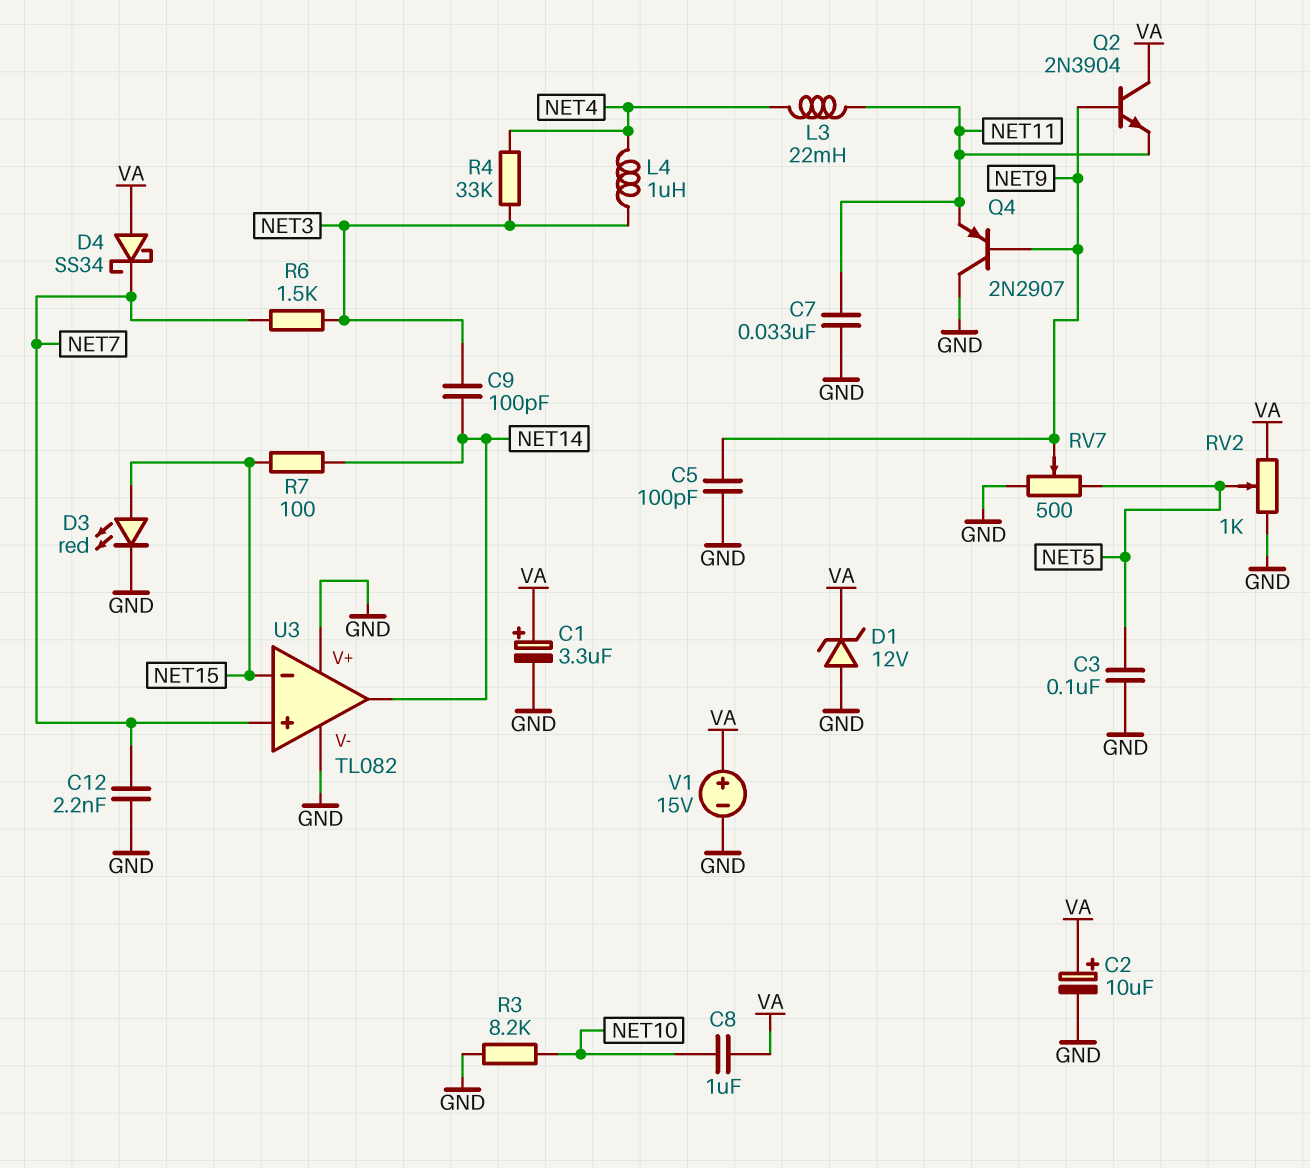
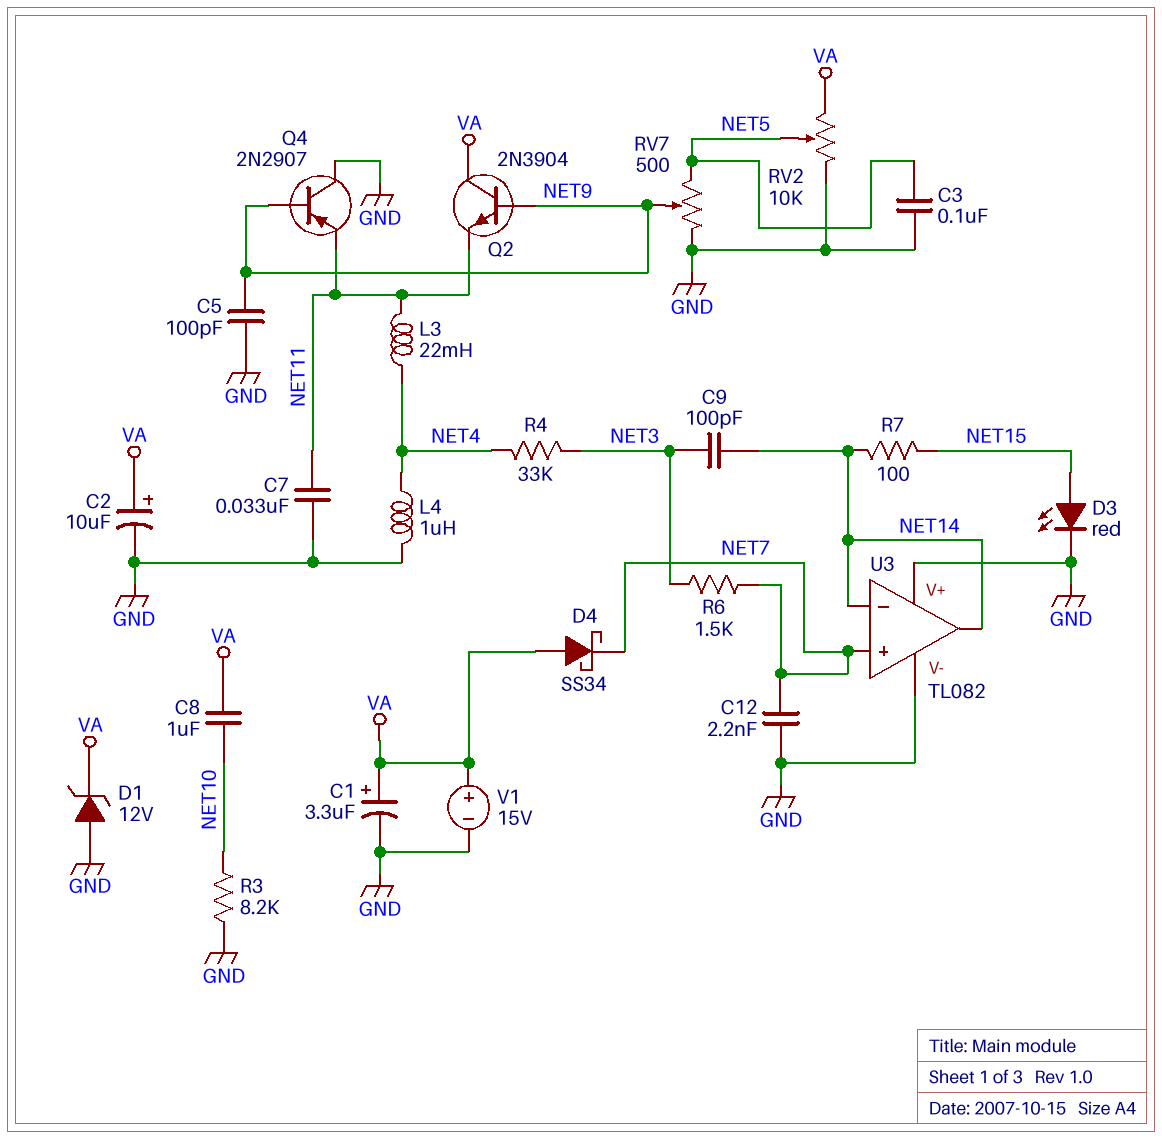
L4: 1uH (NET3, NET4) -> 1uH (GND, NET4)
RV2: 1k (GND, VA, wiper NET5) -> 10k (GND, VA, wiper NET5)
U3 pin in-: NET15 -> NET14

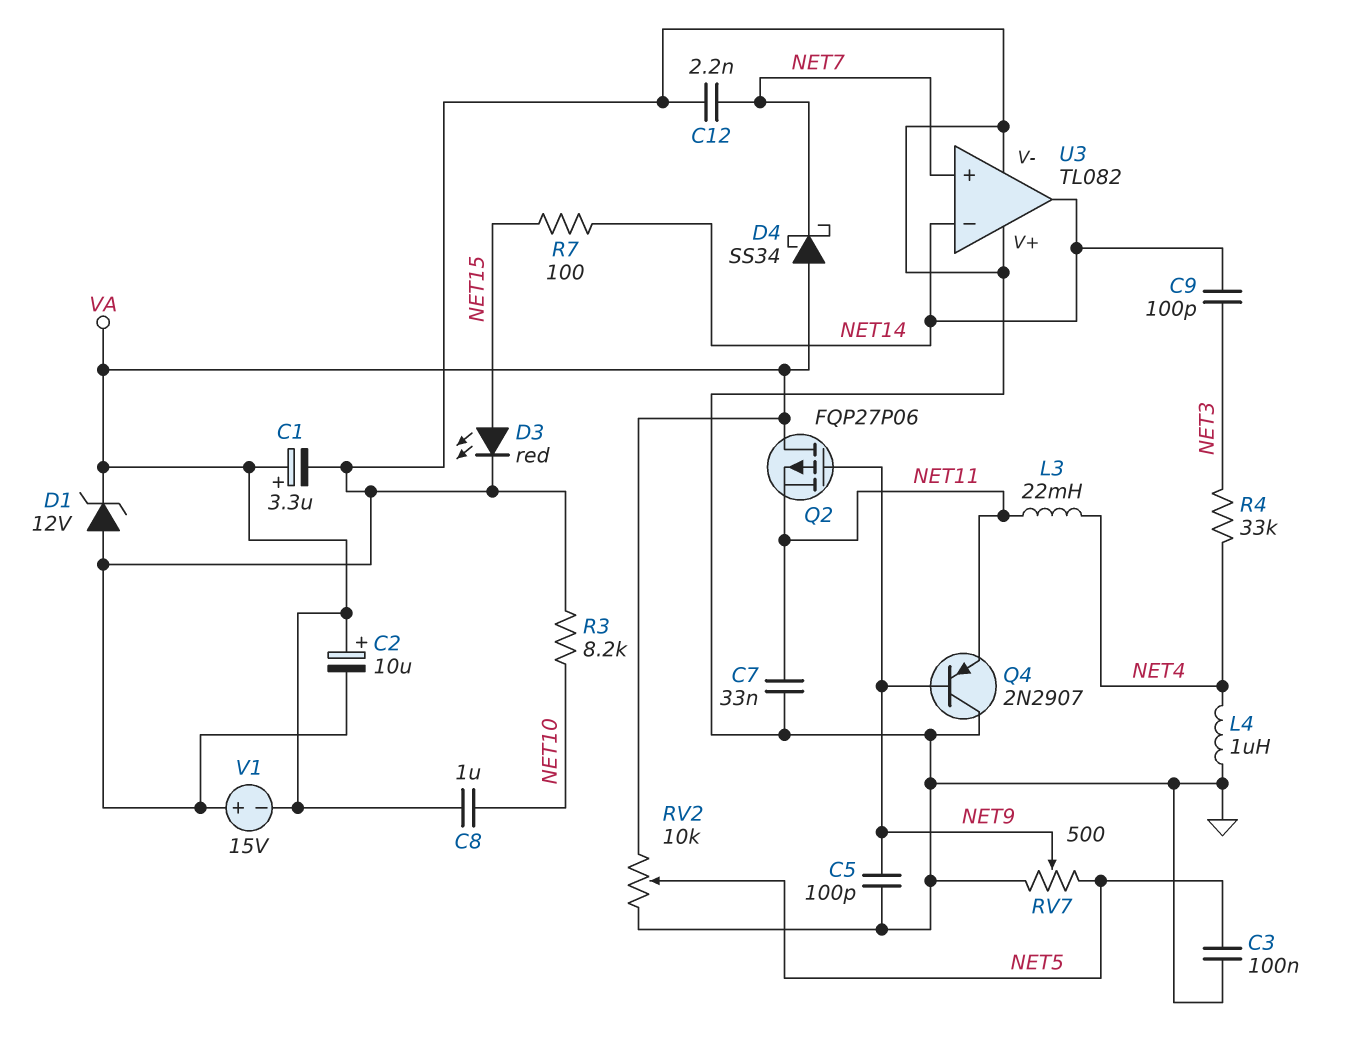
Q2: NPN 2N3904 (B NET9, C VA, E NET11) -> PMOS FQP27P06 (G NET9, D VA, S NET11)
R6: 1.5k (NET3, NET7) -> none
V1: 15V (plus VA, minus GND) -> 15V (plus GND, minus VA)

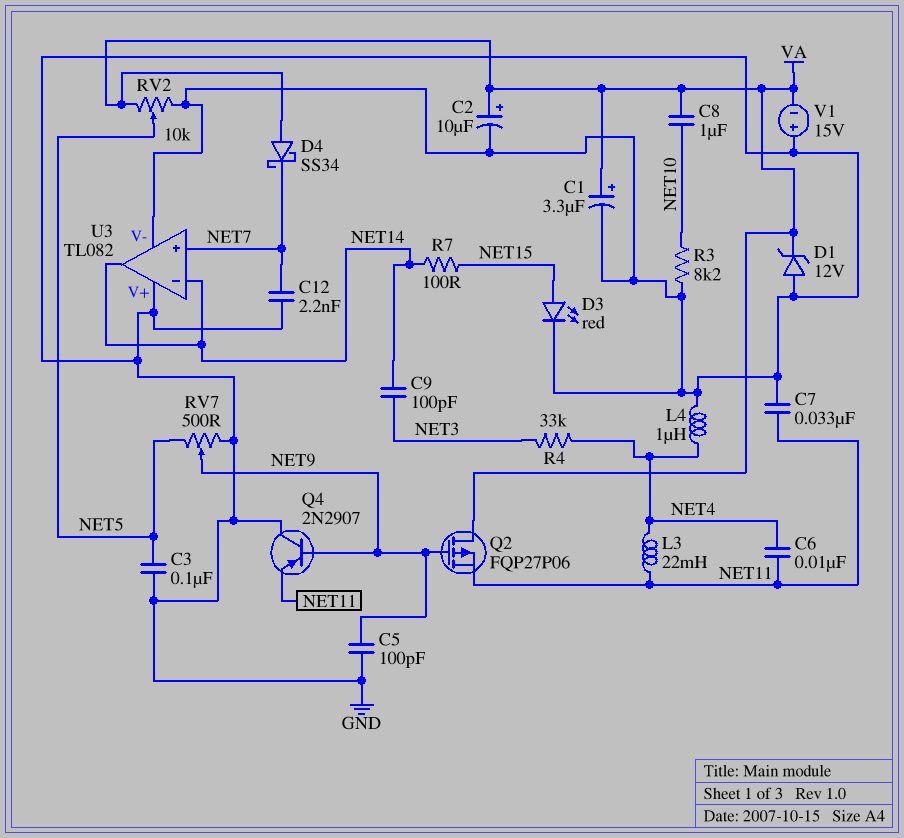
C6: none -> 10nF (NET4, NET11)

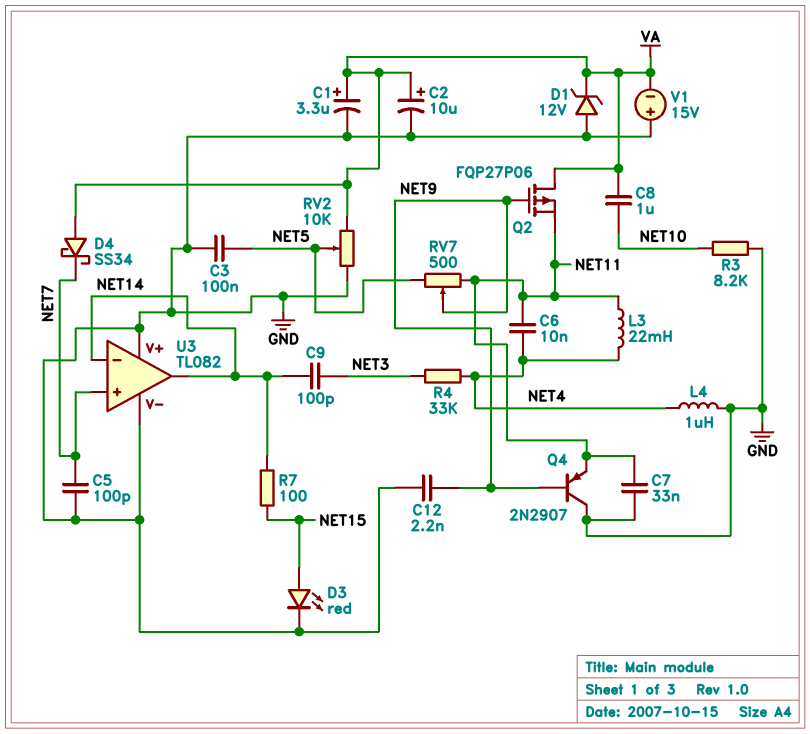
C5: 100pF (GND, NET9) -> 100pF (GND, NET7)
C12: 2.2nF (GND, NET7) -> 2.2nF (GND, NET9)
RV7: 500 (GND, NET5, wiper NET9) -> 500 (NET5, NET11, wiper NET9)

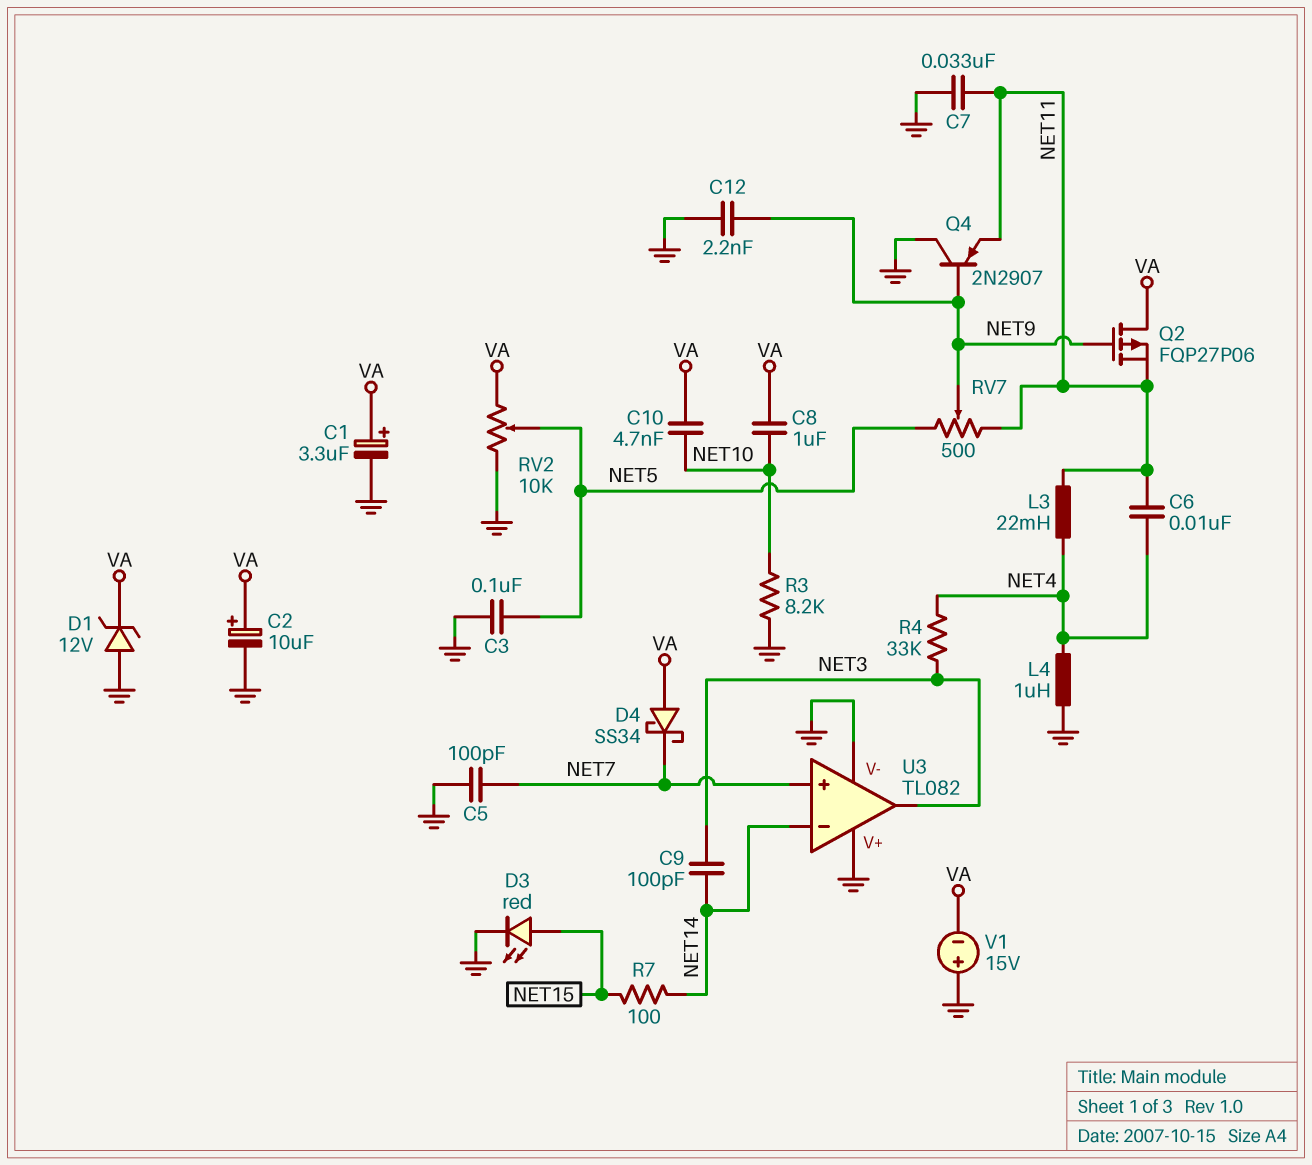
C10: none -> 4.7nF (NET10, VA)
U3 pin out: NET14 -> NET3

